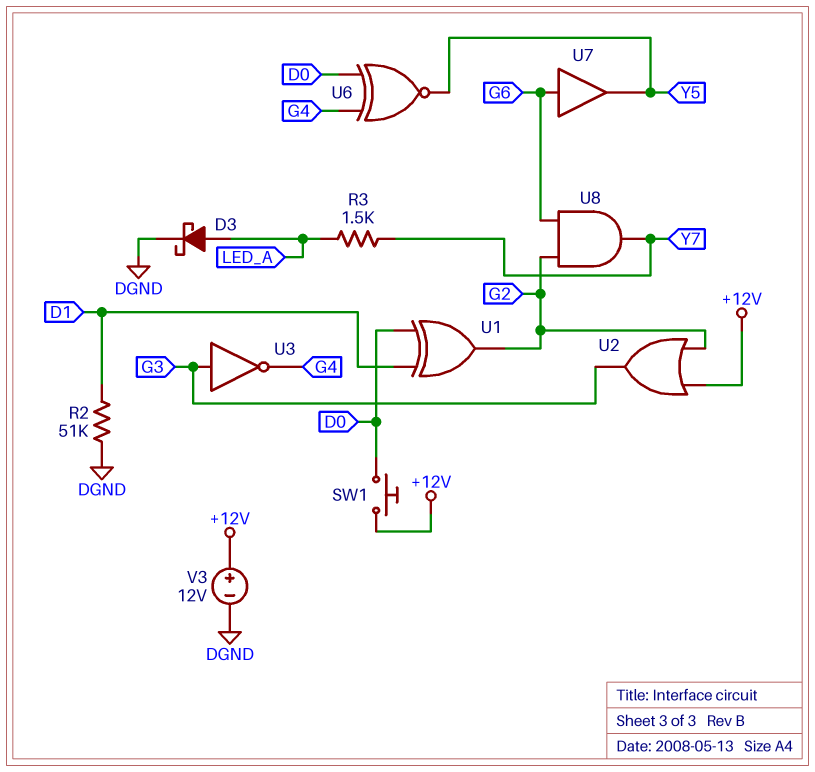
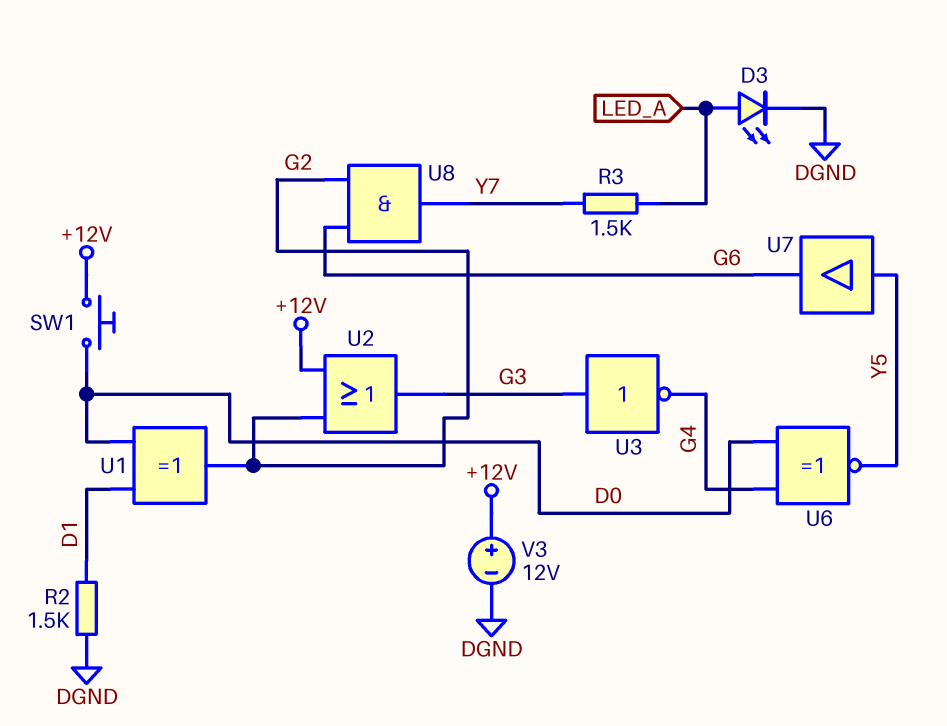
D3: schottky (A LED_A, K DGND) -> LED (A LED_A, K DGND)
R2: 51k (D1, DGND) -> 1.5k (D1, DGND)
U7: buffer (in G6, out Y5) -> buffer (in Y5, out G6)

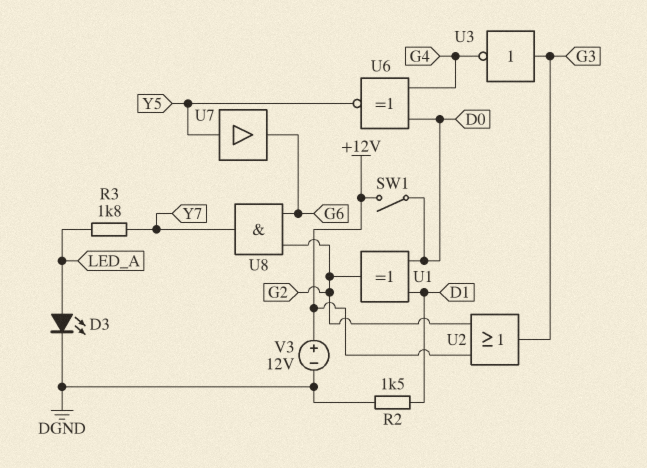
R3: 1.5k (LED_A, Y7) -> 1.8k (LED_A, Y7)
SW1: button (+12V, D0) -> switch (+12V, D0)

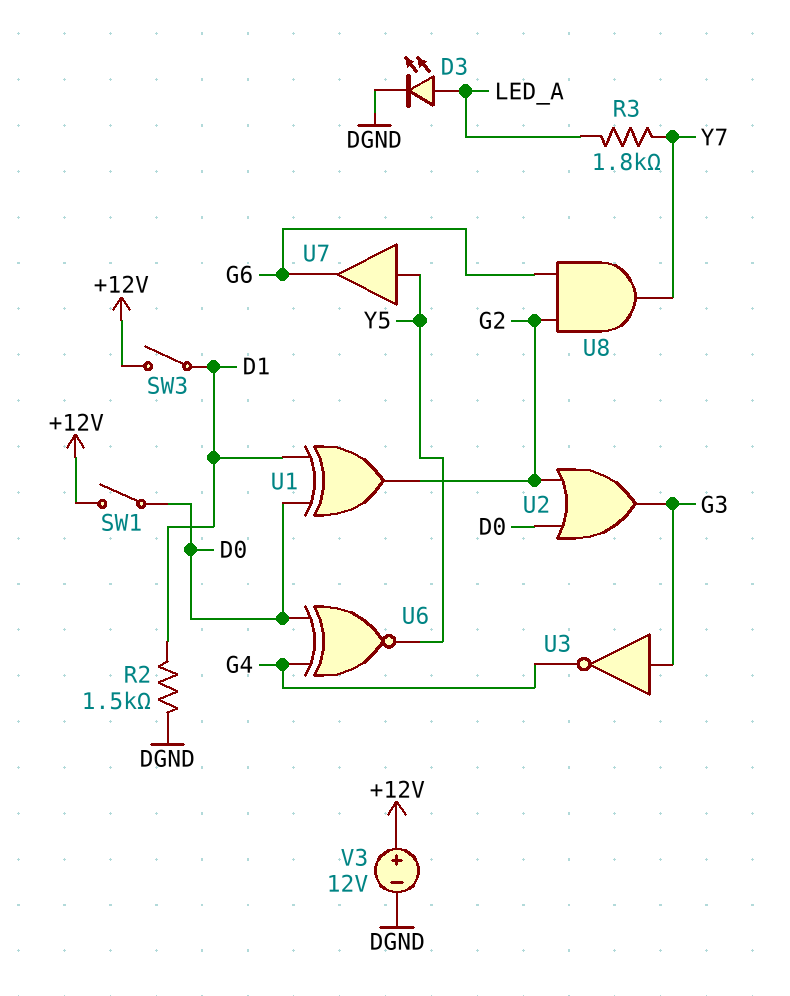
SW3: none -> switch (+12V, D1)
U2: OR (in +12V, in G2, out G3) -> OR (in D0, in G2, out G3)

